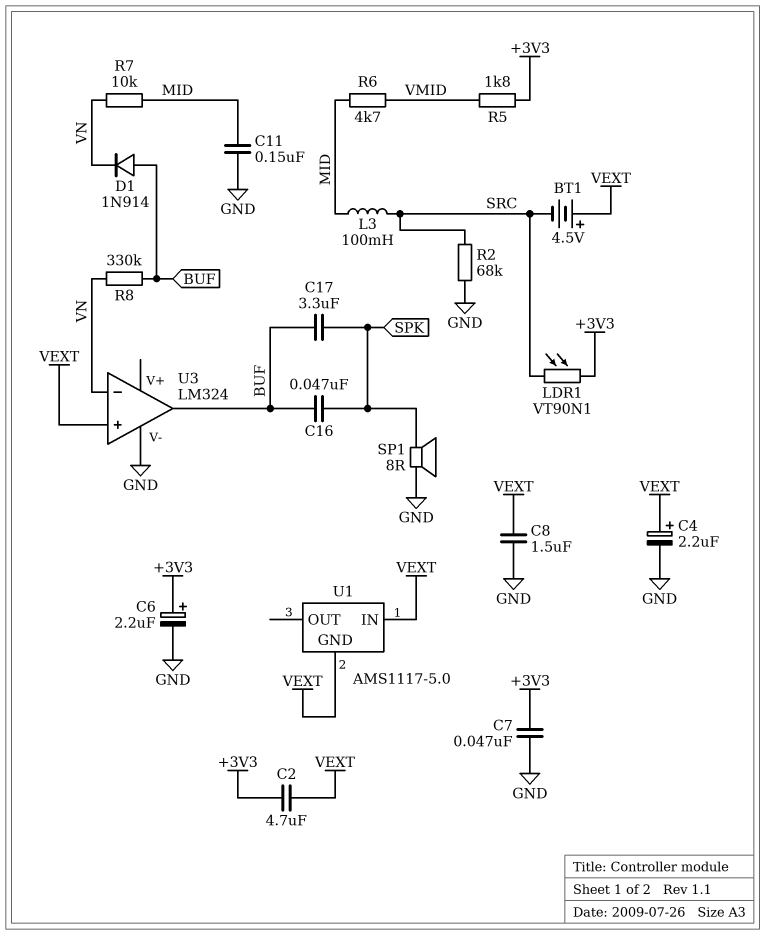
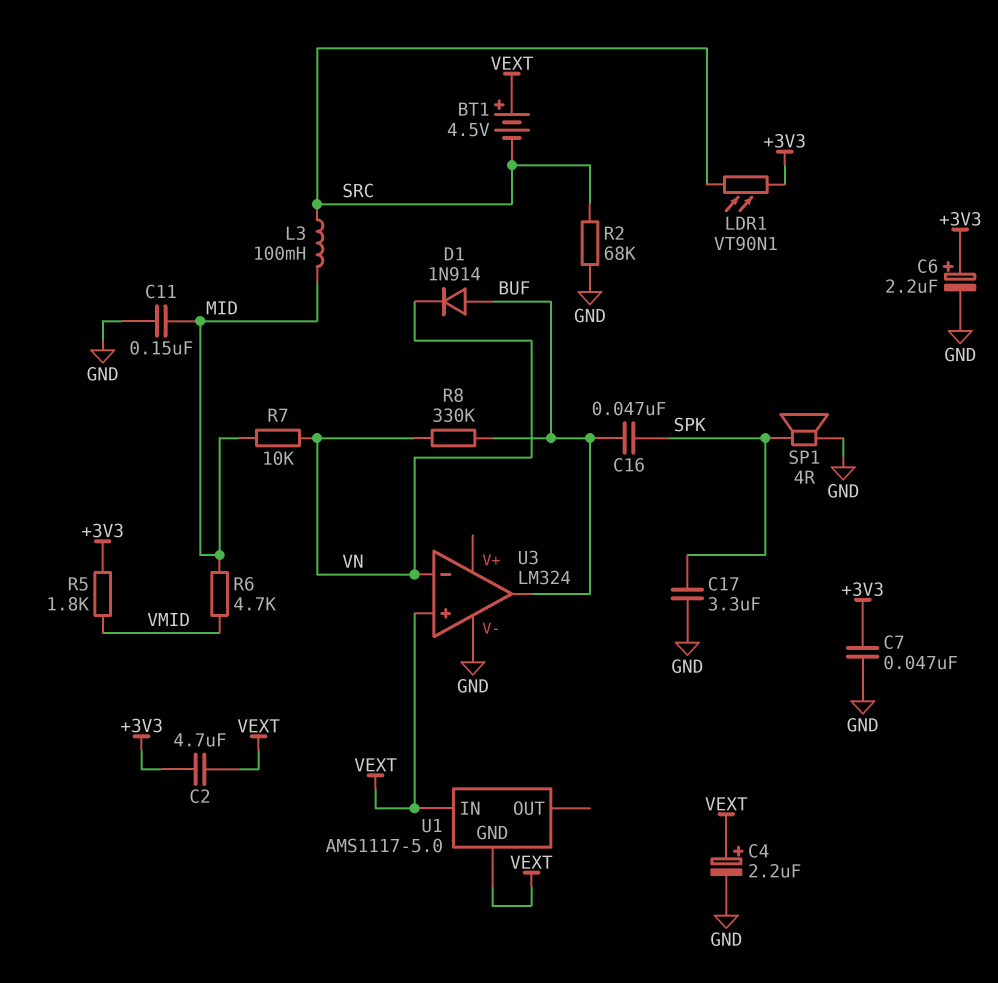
C8: 1.5uF (GND, VEXT) -> none
C17: 3.3uF (BUF, SPK) -> 3.3uF (GND, SPK)
SP1: speaker 8R (GND, SPK) -> speaker 4R (GND, SPK)

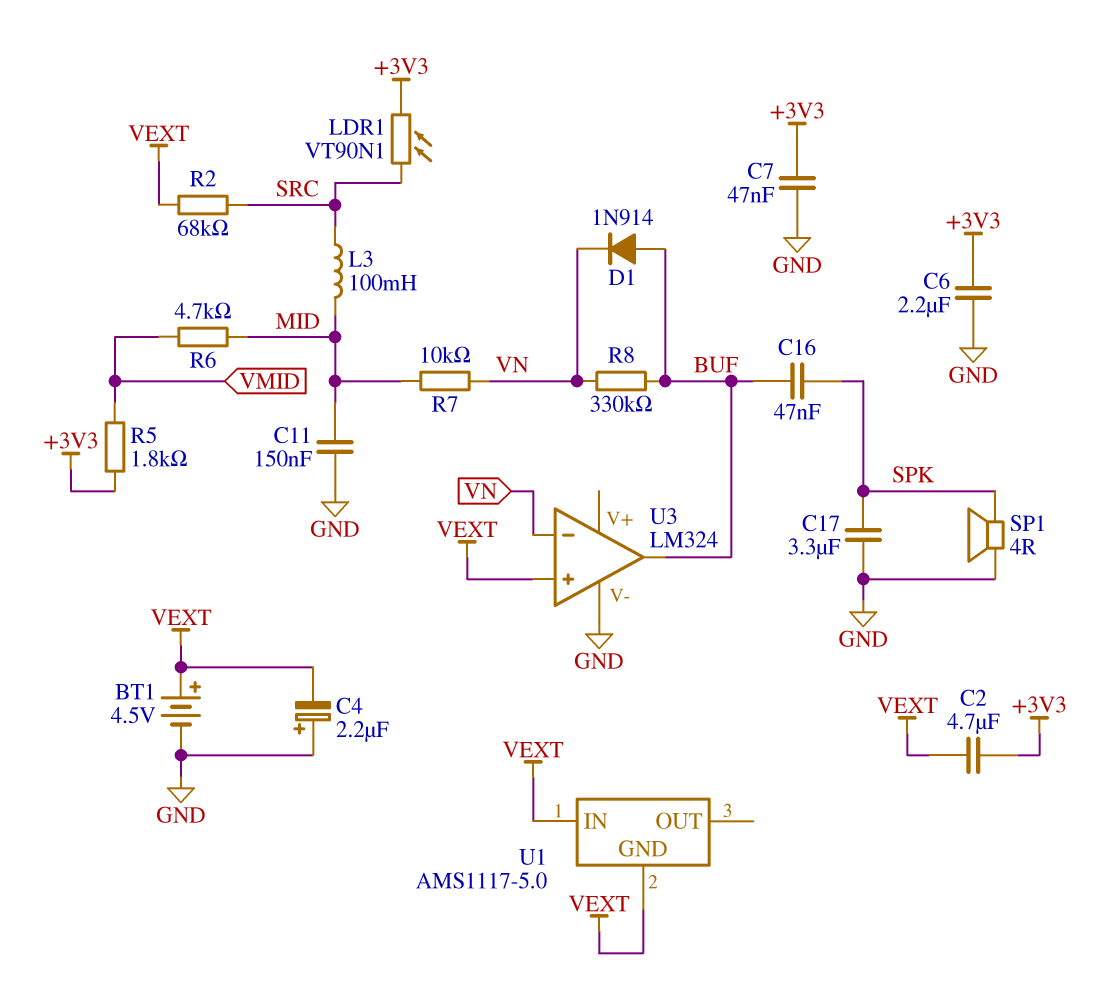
BT1: 4.5V (plus VEXT, minus SRC) -> 4.5V (plus VEXT, minus GND)
C4: 2.2uF (plus VEXT, minus GND) -> 2.2uF (plus GND, minus VEXT)
C6: 2.2uF (plus +3V3, minus GND) -> 2.2uF (+3V3, GND)
R2: 68k (GND, SRC) -> 68k (SRC, VEXT)

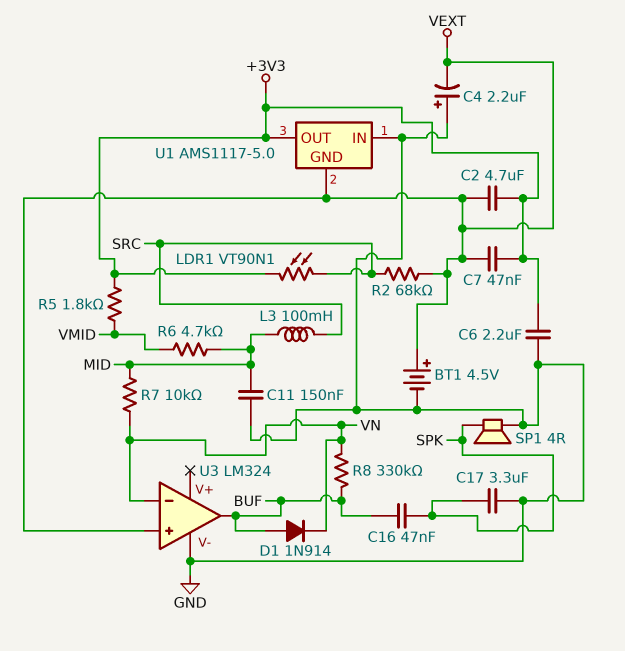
C7: 47nF (+3V3, GND) -> 47nF (+3V3, VEXT)
U1 pin IN: VEXT -> GND
U1 pin OUT: none -> +3V3

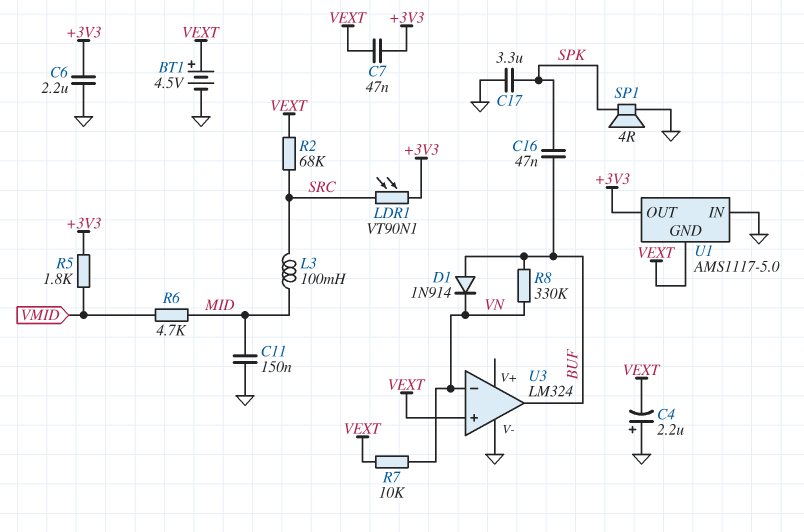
C2: 4.7uF (+3V3, VEXT) -> none
R7: 10k (MID, VN) -> 10k (VEXT, VN)

